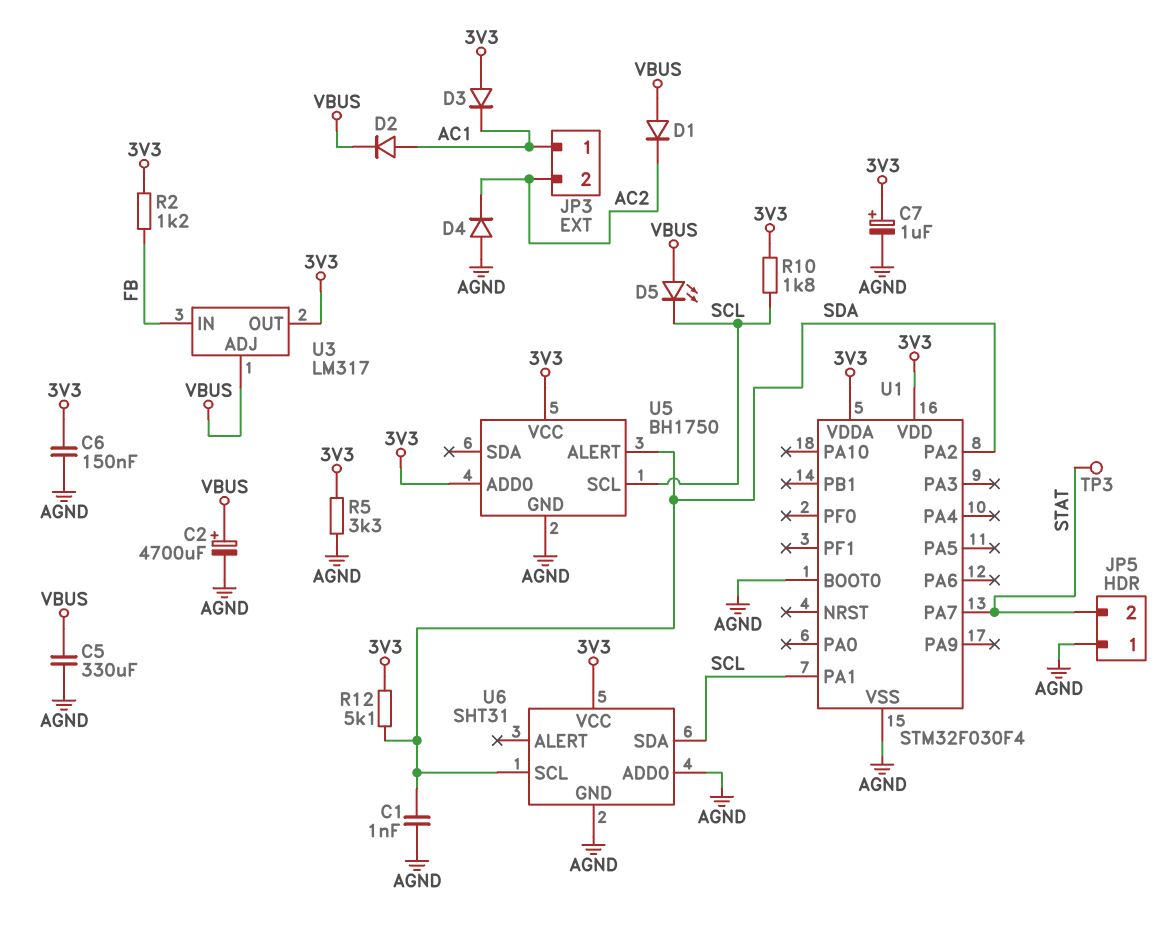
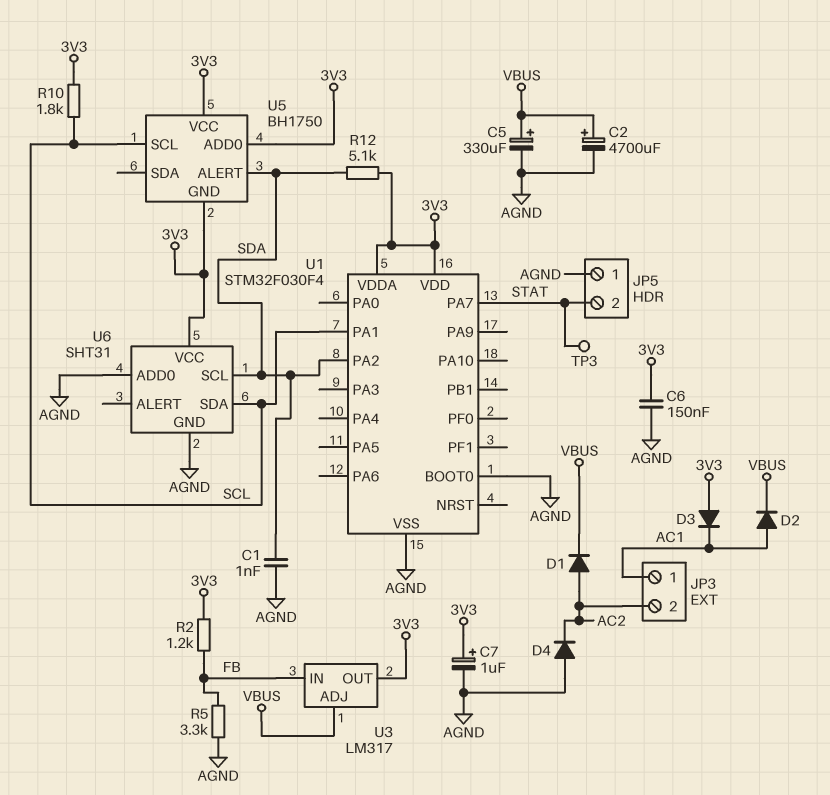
C5: 330uF (AGND, VBUS) -> 330uF (plus VBUS, minus AGND)
D1: diode (A VBUS, K AC2) -> diode (A AC2, K VBUS)
D5: LED (A VBUS, K SCL) -> none
R5: 3.3k (3V3, AGND) -> 3.3k (AGND, FB)
U5 pin GND: AGND -> 3V3

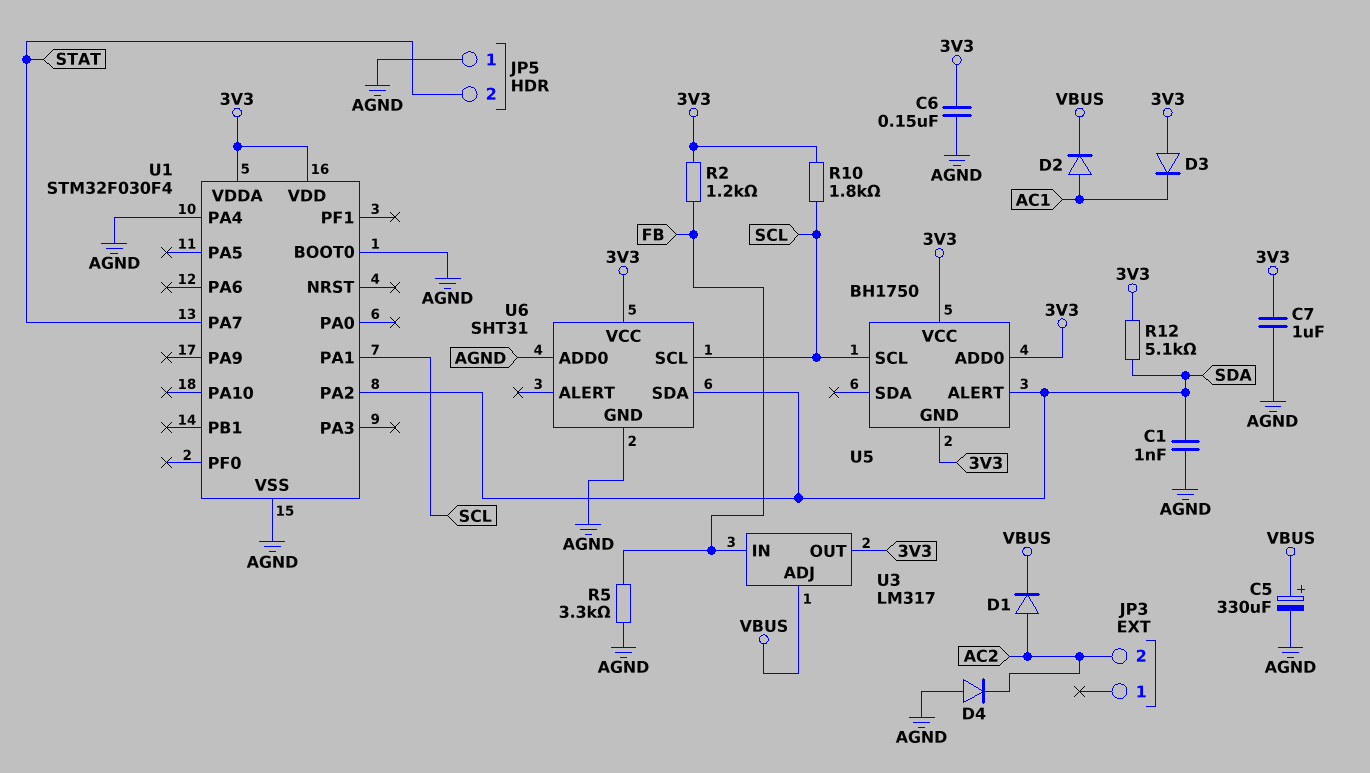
C2: 4700uF (plus VBUS, minus AGND) -> none
C7: 1uF (plus 3V3, minus AGND) -> 1uF (3V3, AGND)
JP3 pin 1: AC1 -> none
TP3: test point (STAT) -> none
U1 pin PA4: none -> AGND
U6 pin SCL: SDA -> SCL
U6 pin SDA: SCL -> SDA

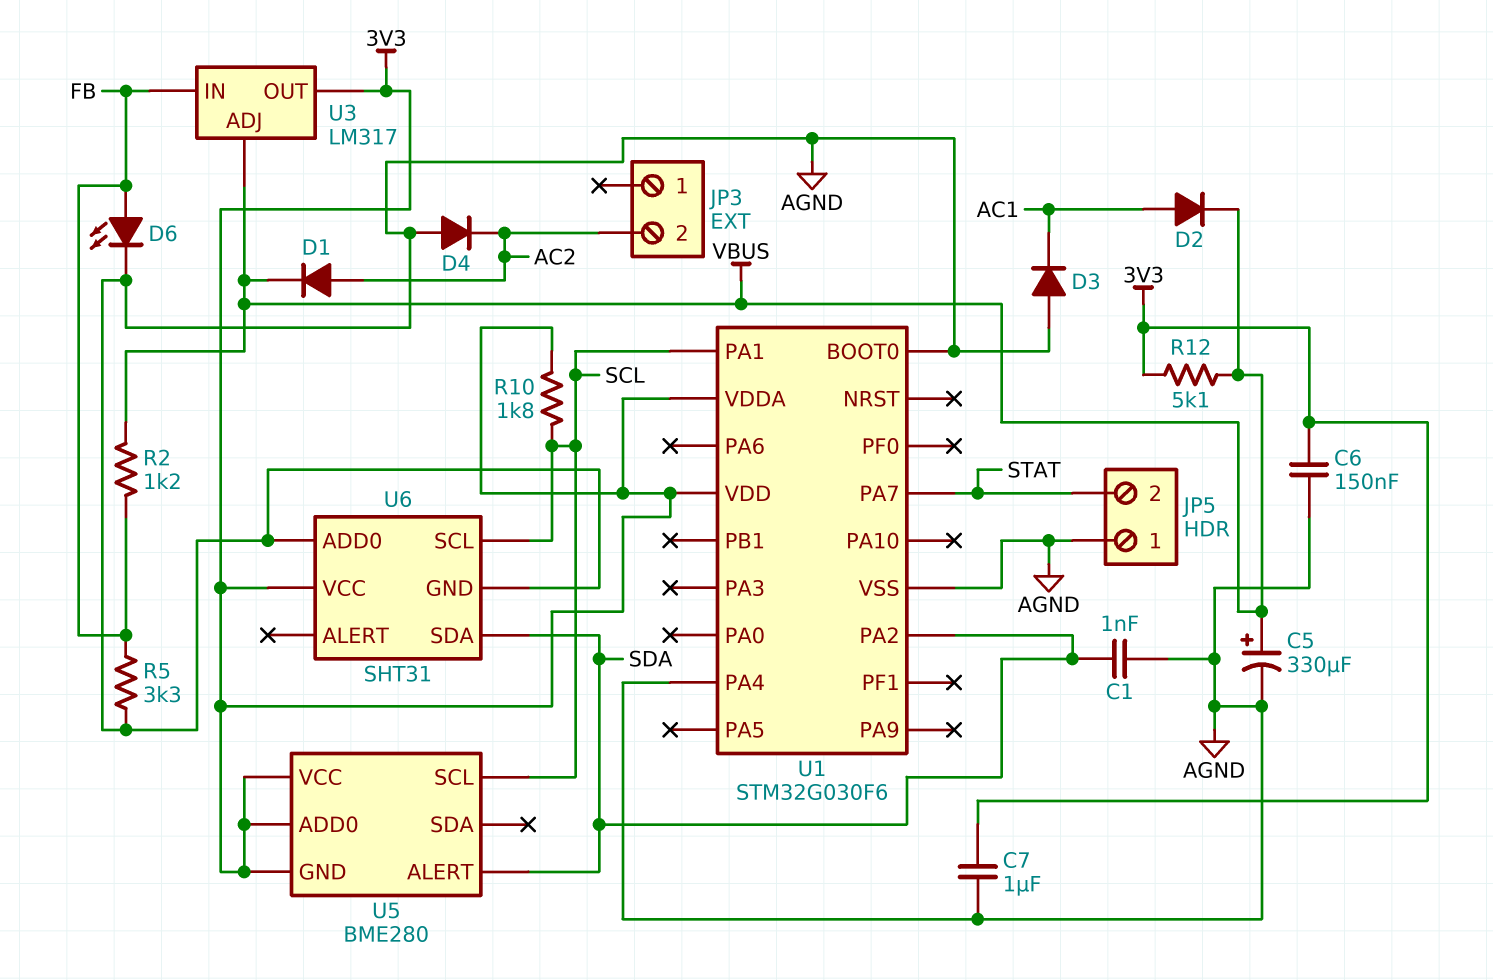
D3: diode (A 3V3, K AC1) -> diode (A AGND, K AC1)
D6: none -> LED (A FB, K AGND)
R2: 1.2k (3V3, FB) -> 1.2k (FB, VBUS)
R12: 5.1k (3V3, SDA) -> 5.1k (3V3, VBUS)
U1: STM32F030F4 -> STM32G030F6
U5: BH1750 -> BME280

